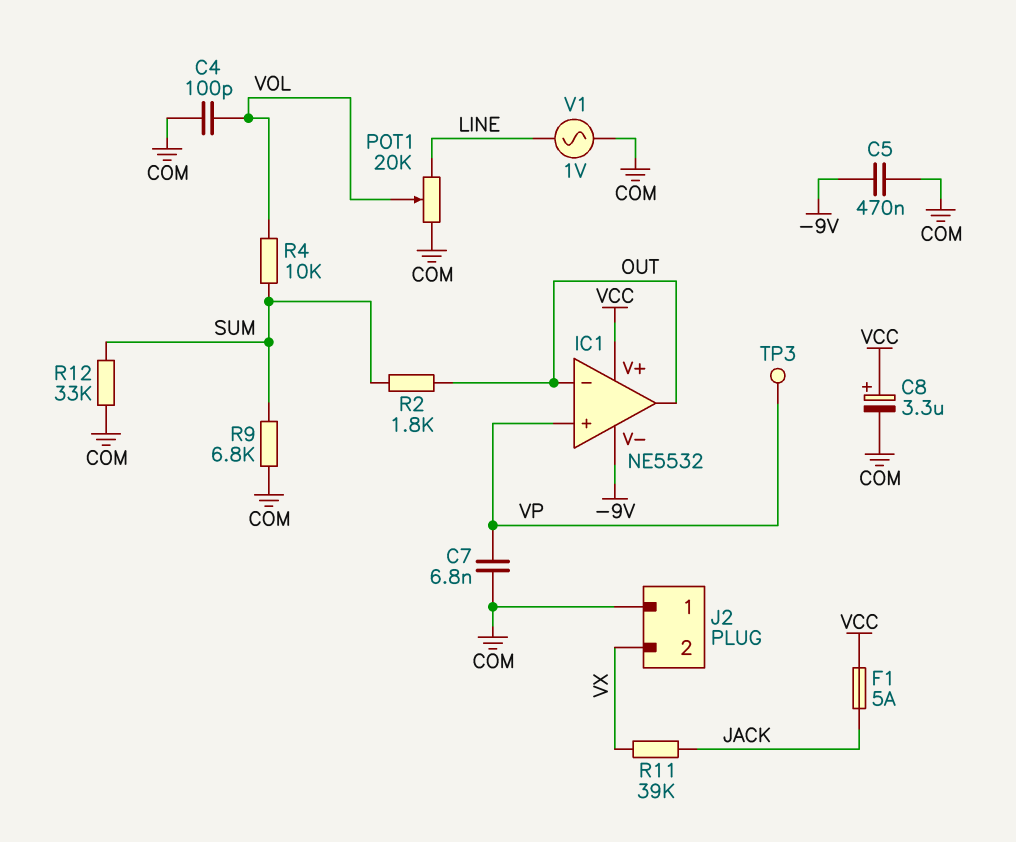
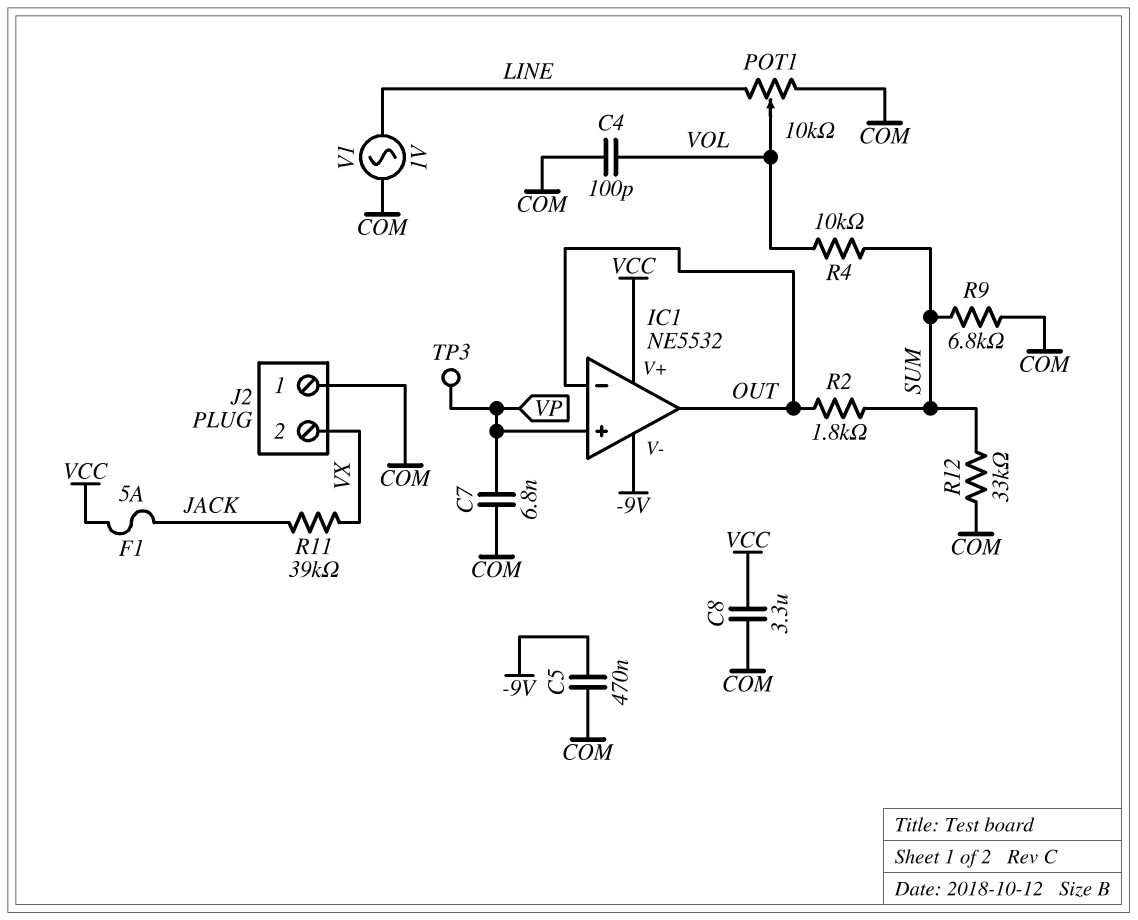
C8: 3.3uF (plus VCC, minus COM) -> 3.3uF (COM, VCC)
POT1: 20k (COM, LINE, wiper VOL) -> 10k (COM, LINE, wiper VOL)

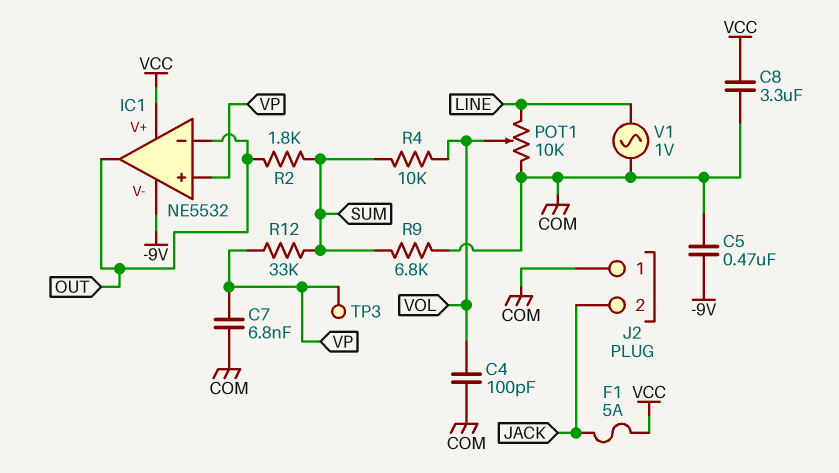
J2 pin 2: VX -> JACK
R11: 39k (JACK, VX) -> none
R12: 33k (COM, SUM) -> 33k (SUM, VP)

